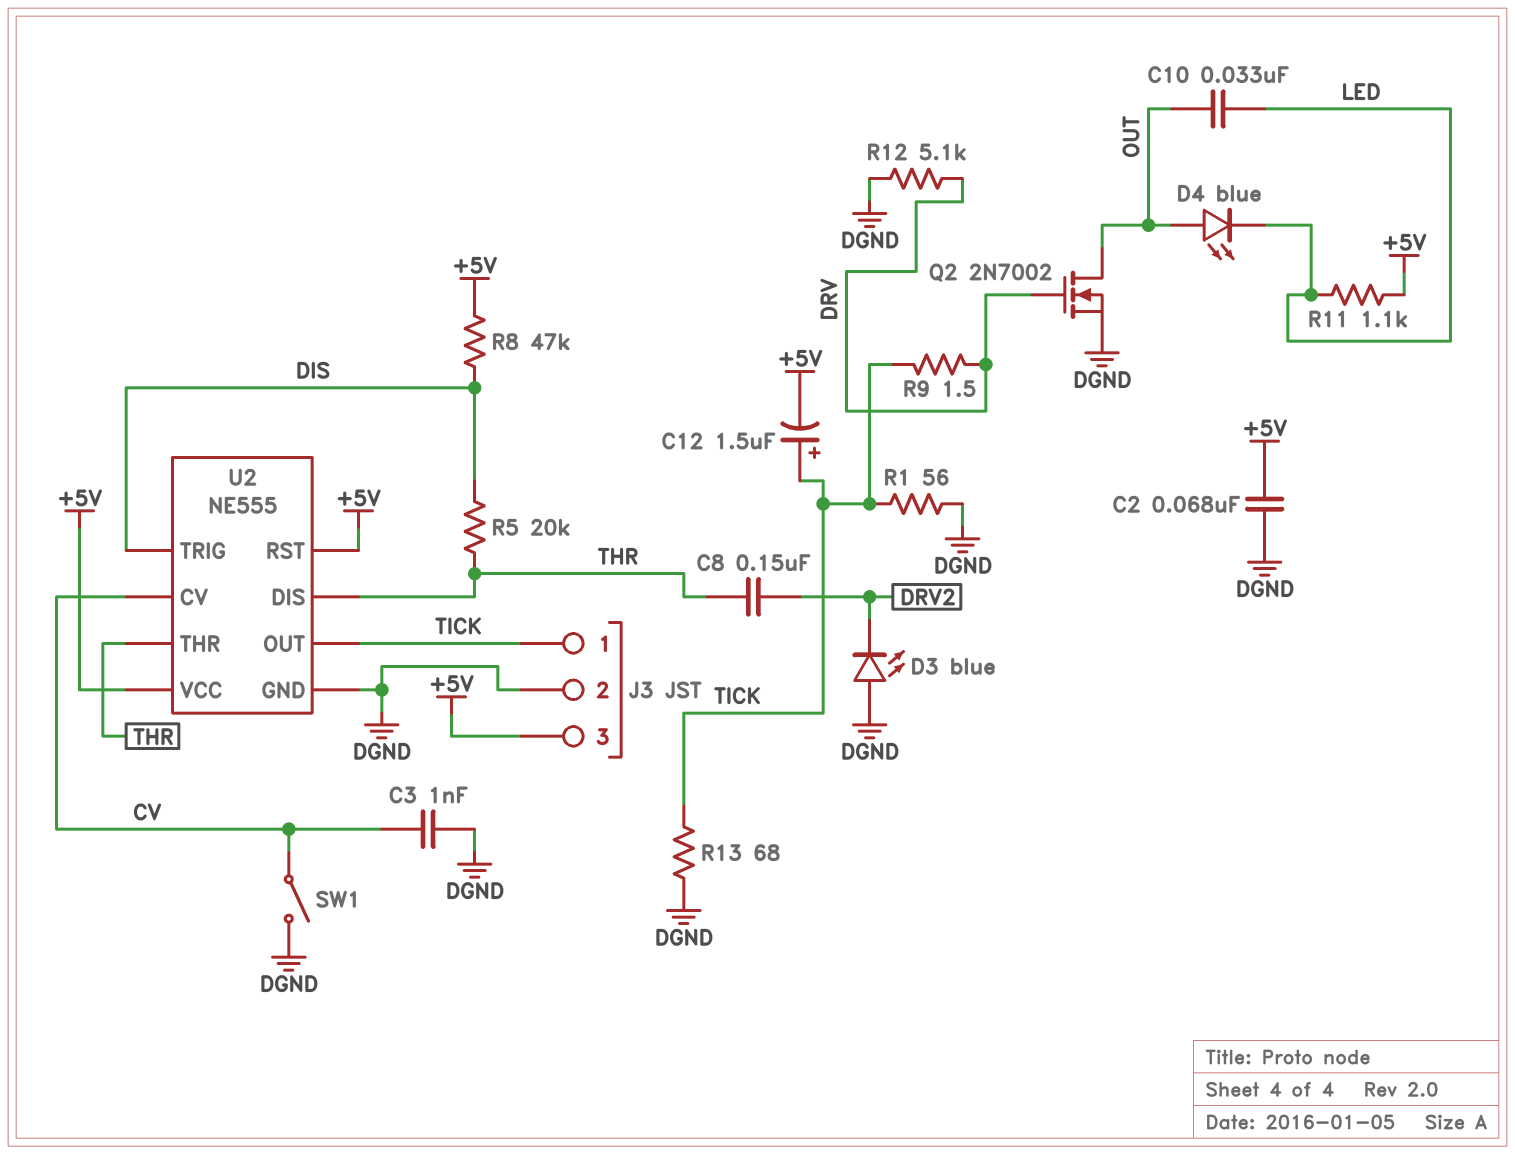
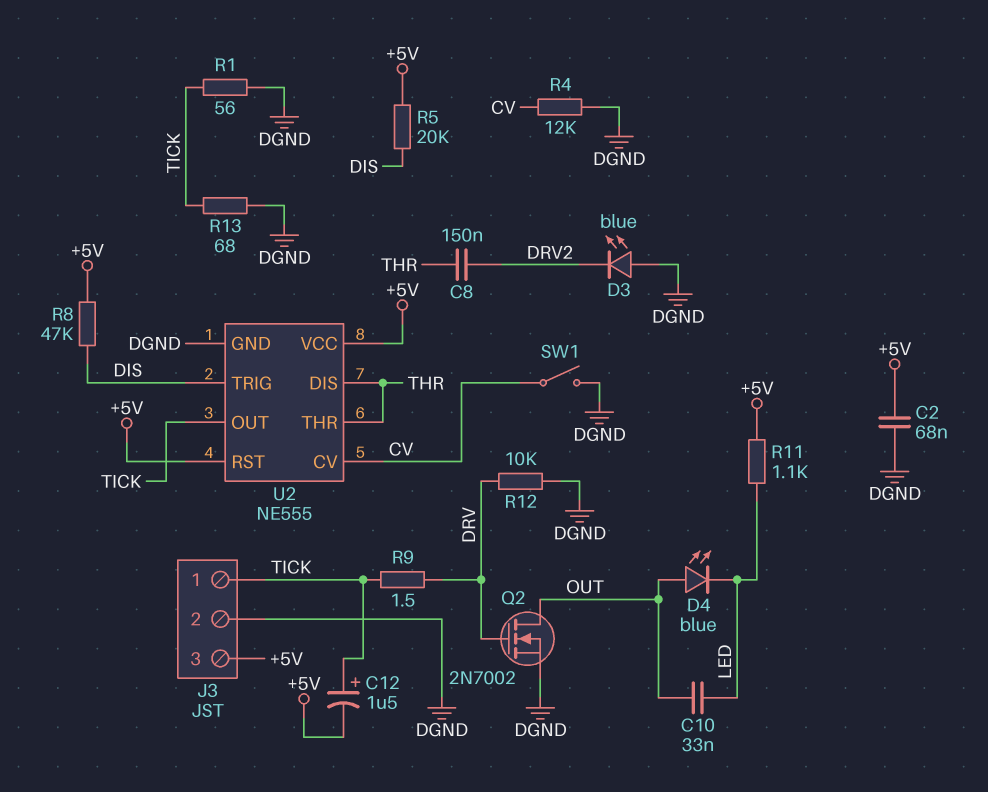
C3: 1nF (CV, DGND) -> none
R4: none -> 12k (CV, DGND)
R5: 20k (DIS, THR) -> 20k (+5V, DIS)
R12: 5.1k (DGND, DRV) -> 10k (DGND, DRV)

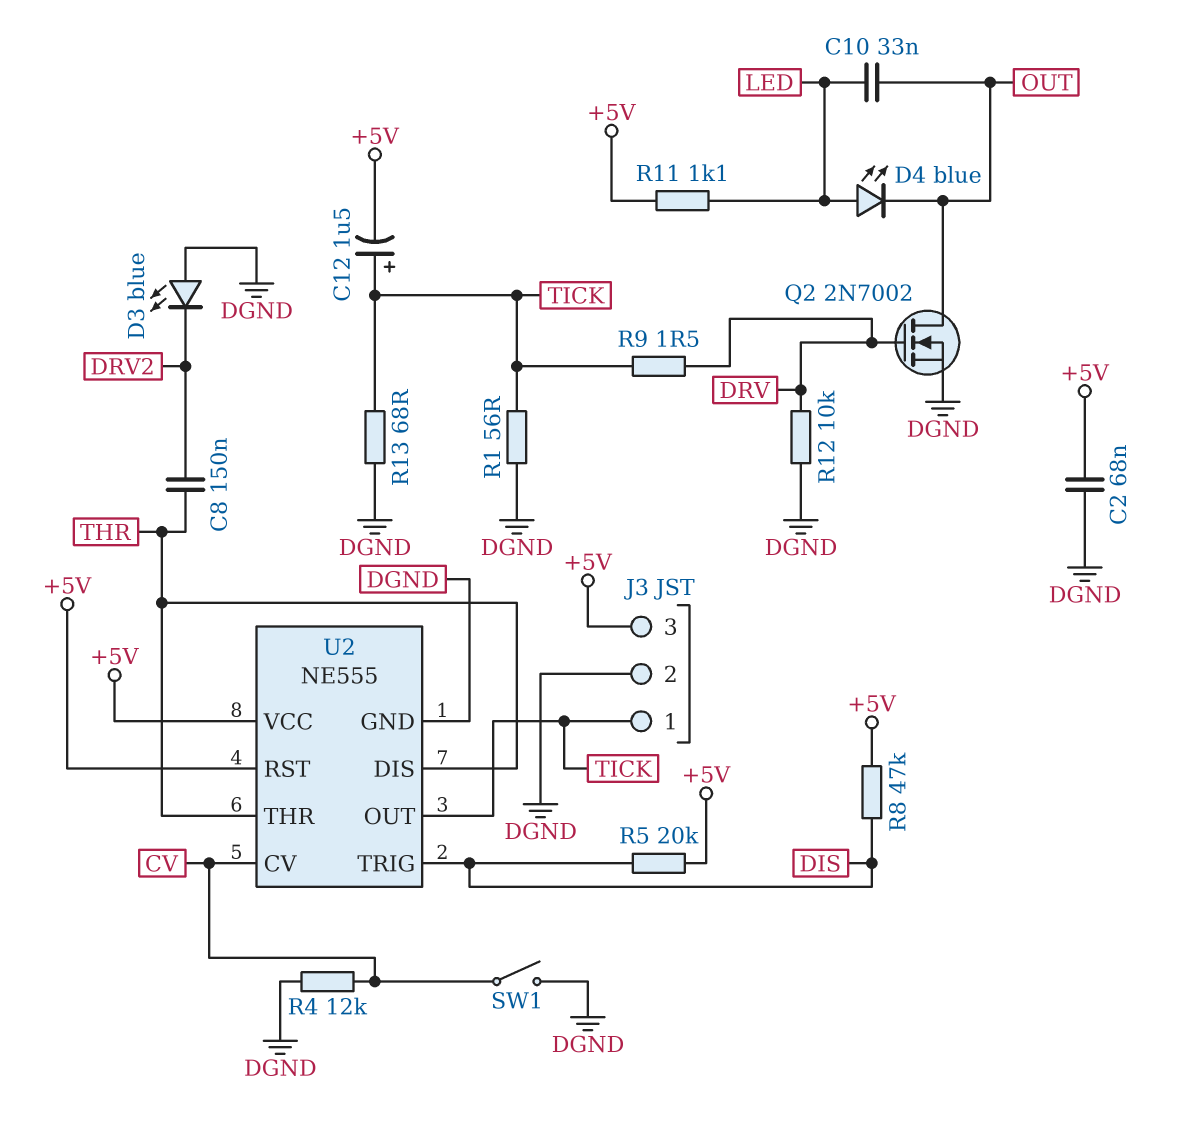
D4: LED blue (A OUT, K LED) -> LED blue (A LED, K OUT)

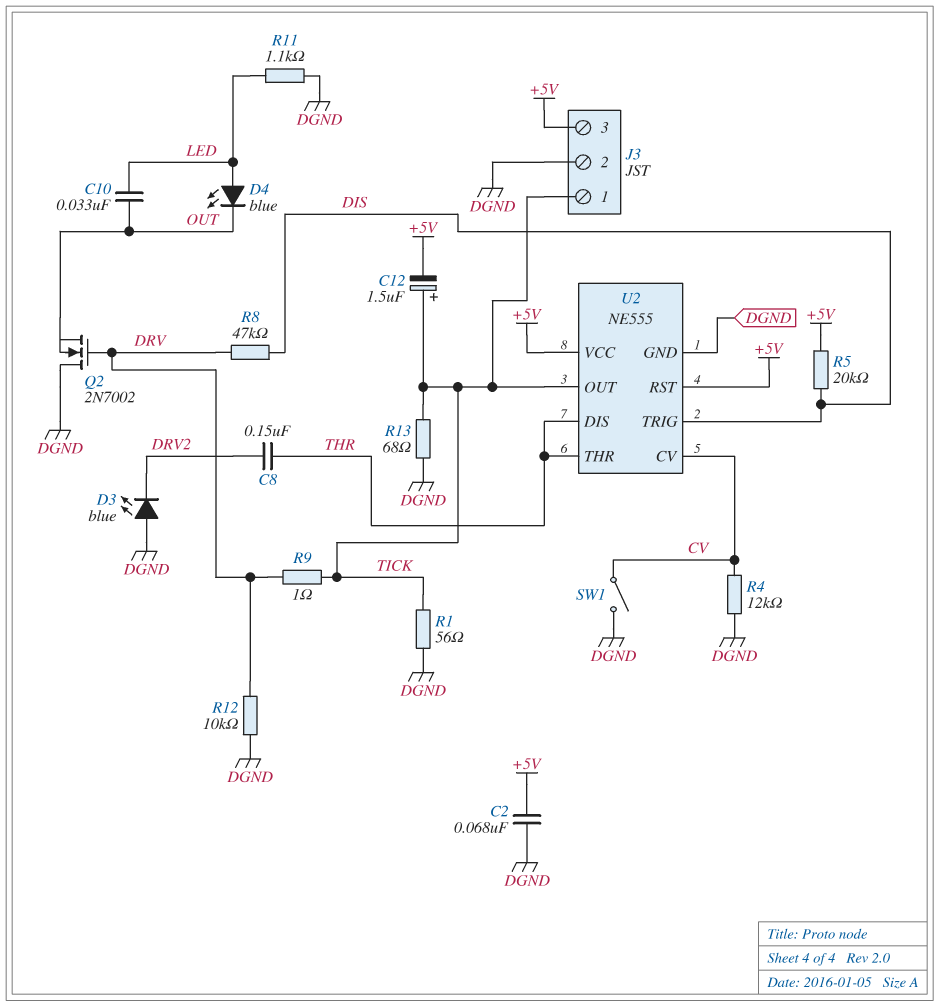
Q2: NMOS 2N7002 (G DRV, D OUT, S DGND) -> NMOS 2N7002 (G DRV, D DGND, S OUT)
R8: 47k (+5V, DIS) -> 47k (DIS, DRV)
R9: 1.5 (DRV, TICK) -> 1 (DRV, TICK)
R11: 1.1k (+5V, LED) -> 1.1k (DGND, LED)

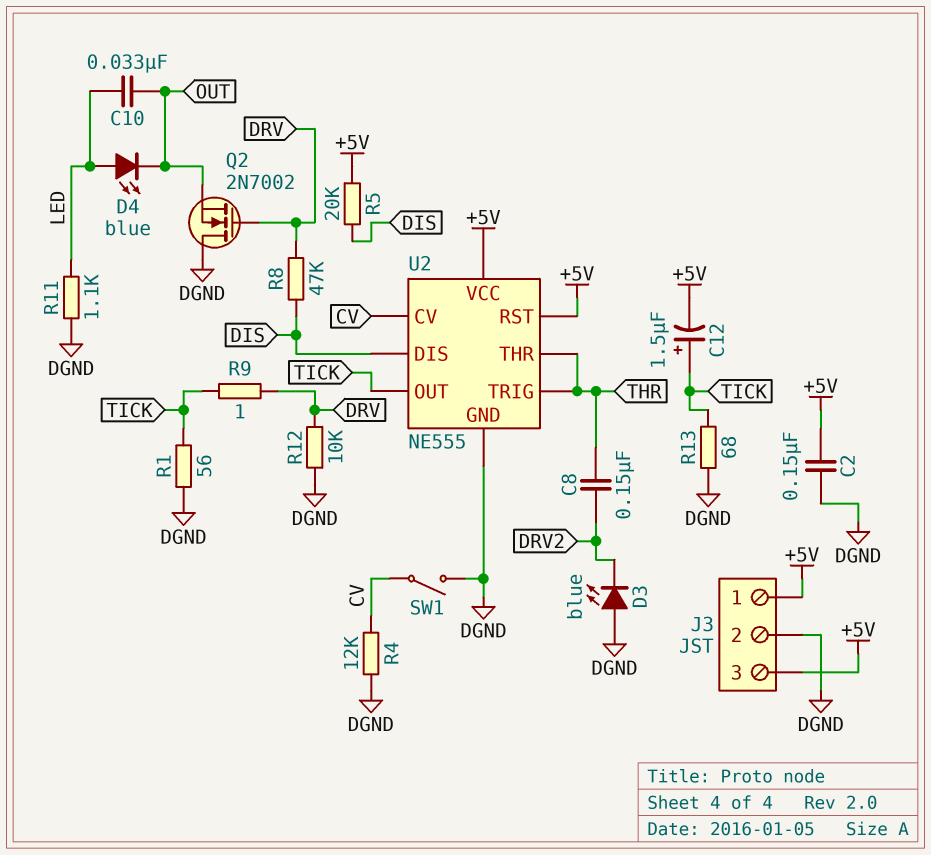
C2: 68nF (+5V, DGND) -> 150nF (+5V, DGND)
J3 pin 1: TICK -> +5V
U2 pin DIS: THR -> DIS
U2 pin TRIG: DIS -> THR

